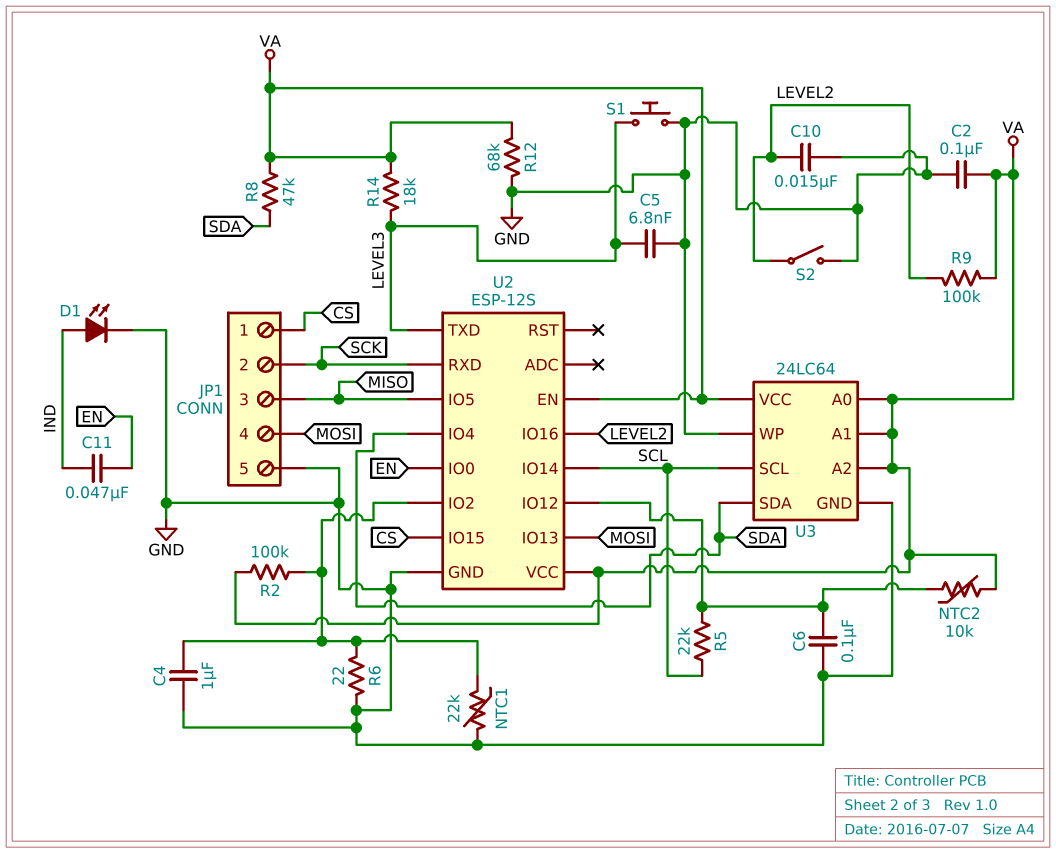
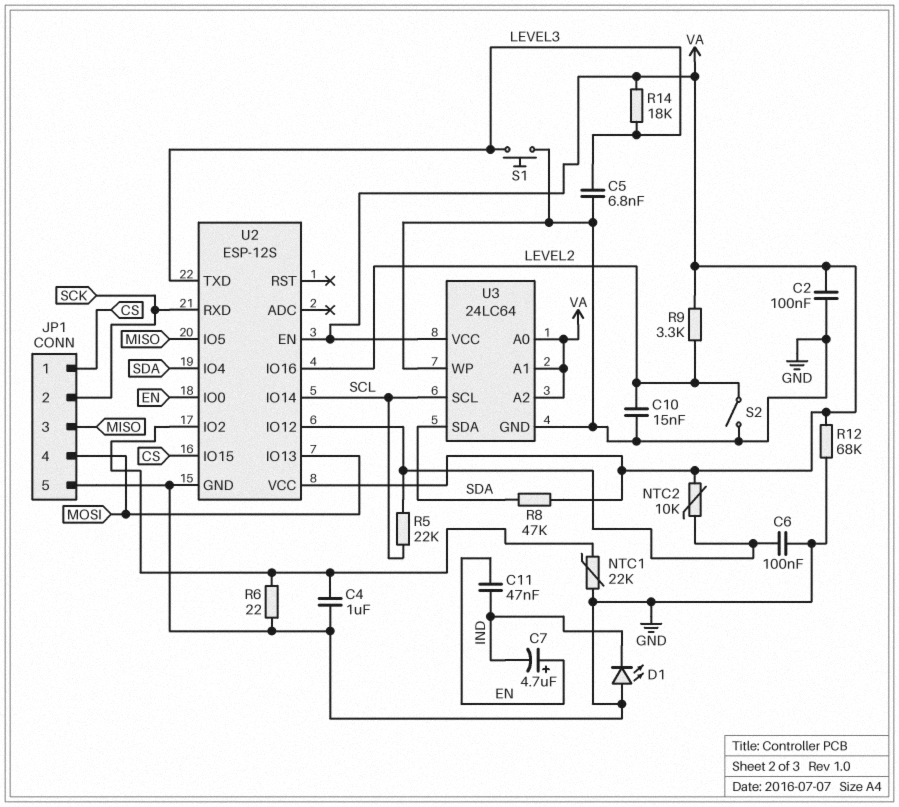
C7: none -> 4.7uF (plus EN, minus IND)
D1: LED (A IND, K GND) -> LED (A GND, K IND)
R2: 100k (U2/IO2, VA) -> none
R9: 100k (LEVEL2, VA) -> 3.3k (LEVEL2, VA)

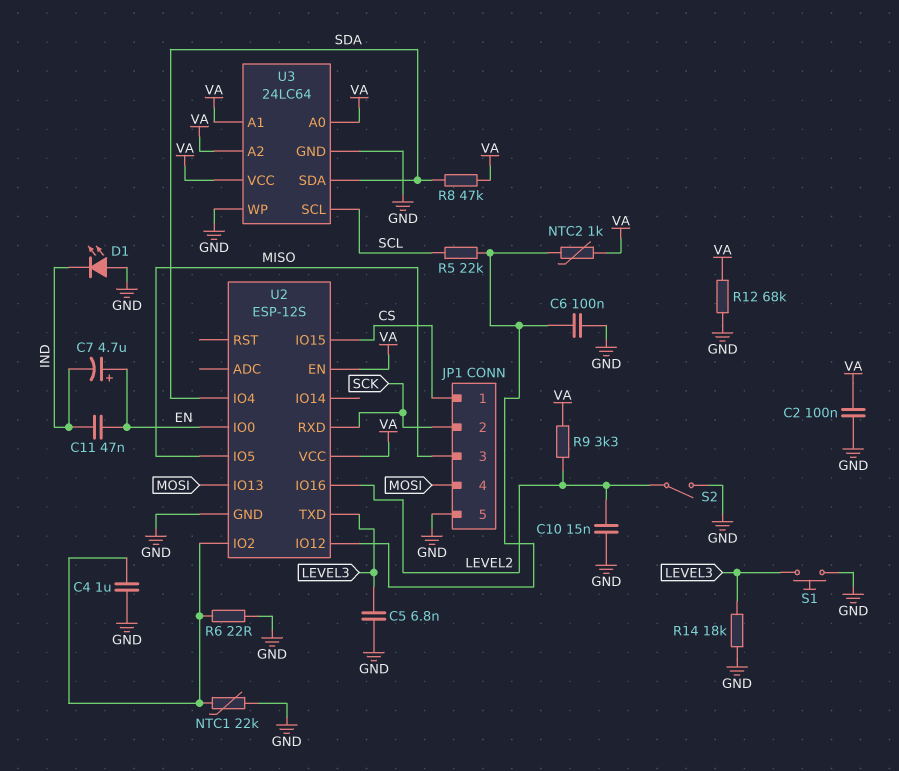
NTC2: 10k (U2/IO12, VA) -> 1k (U2/IO12, VA)
R14: 18k (LEVEL3, VA) -> 18k (GND, LEVEL3)
U2 pin IO14: SCL -> none

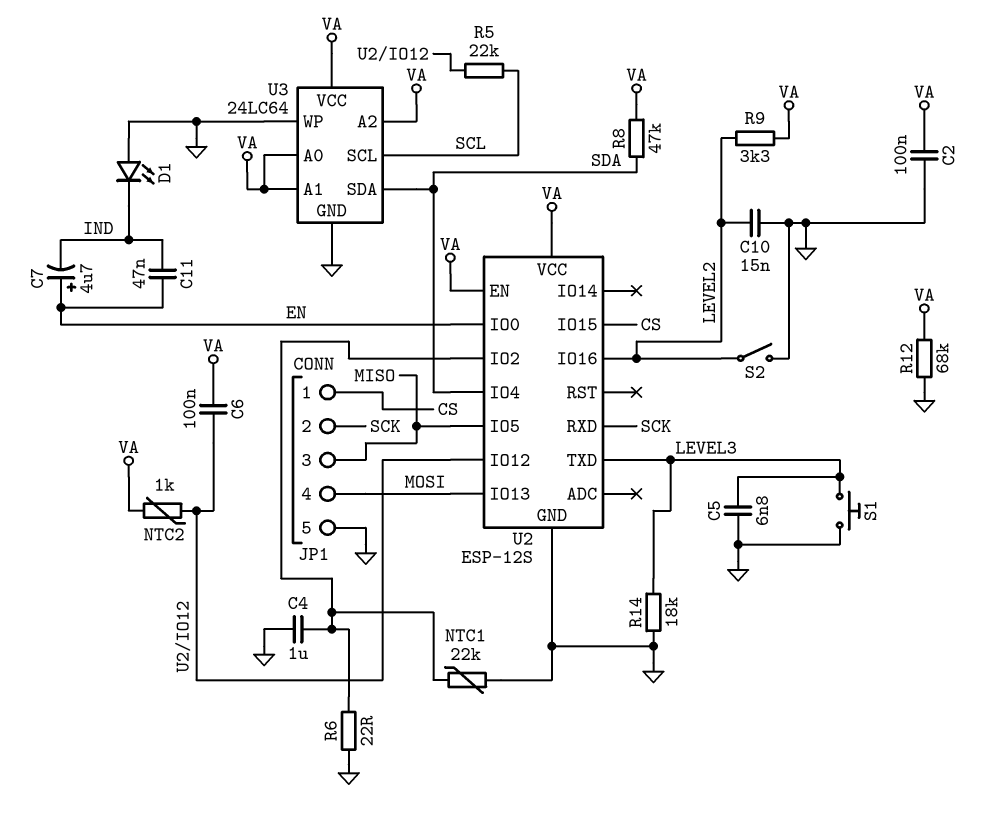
C6: 100nF (GND, U2/IO12) -> 100nF (U2/IO12, VA)

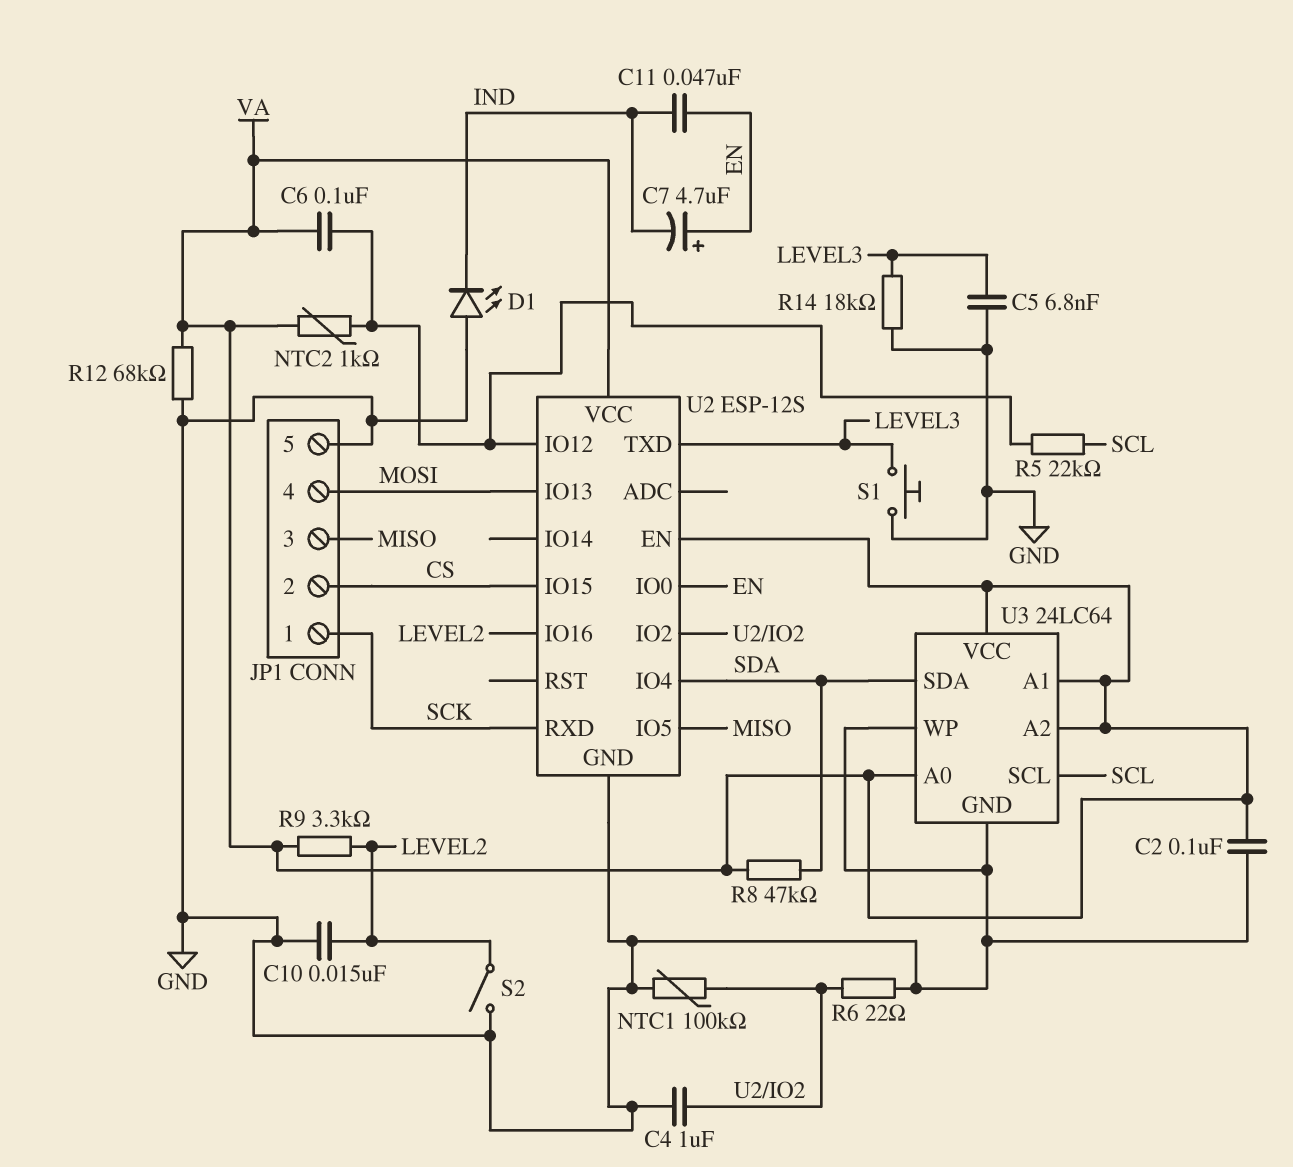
JP1 pin 1: CS -> SCK
JP1 pin 2: SCK -> CS
NTC1: 22k (GND, U2/IO2) -> 100k (GND, U2/IO2)

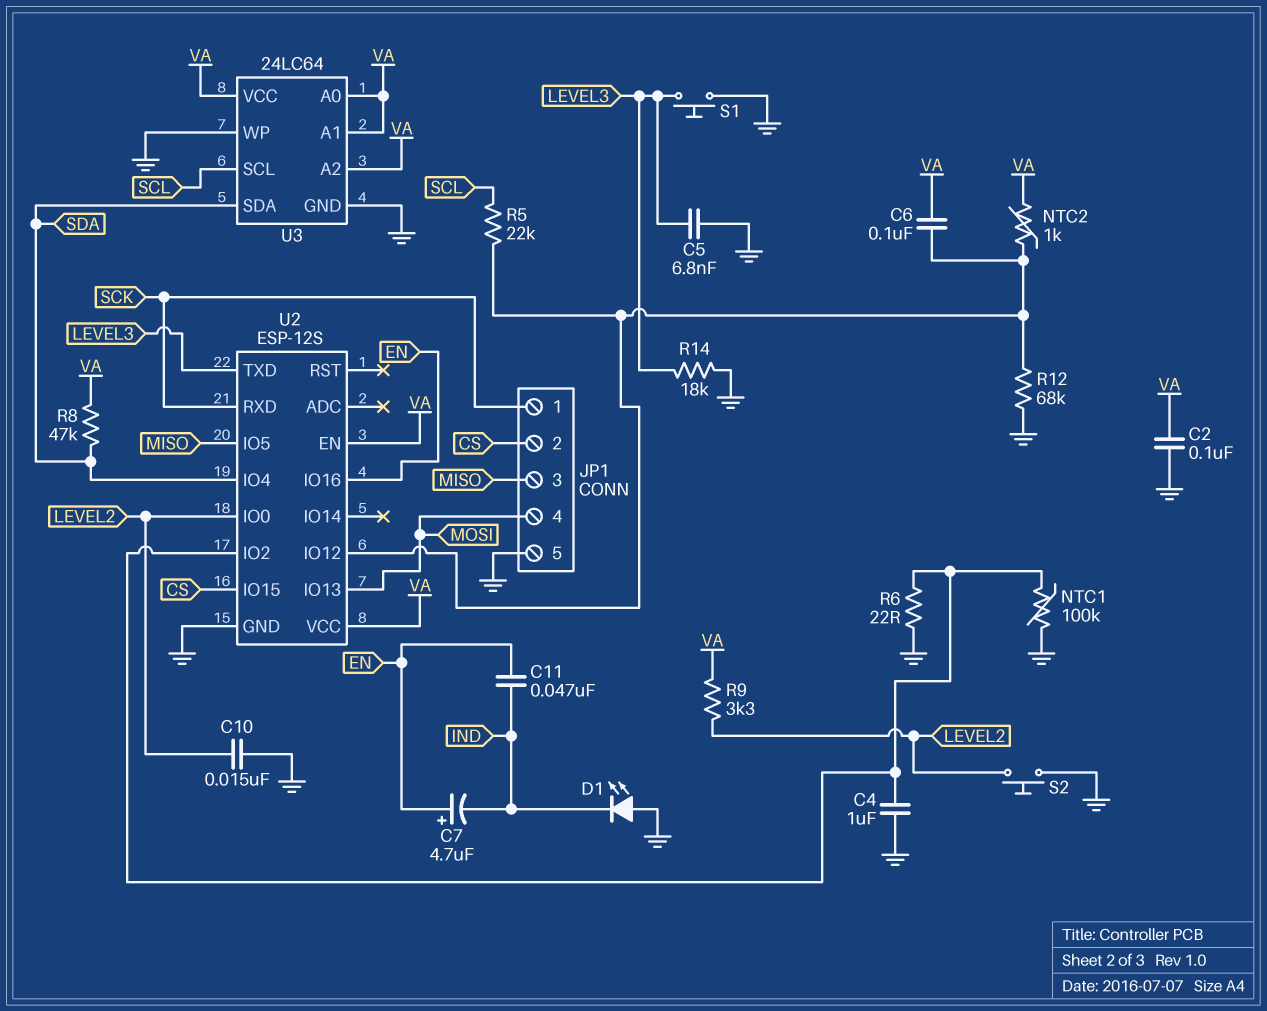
R12: 68k (GND, VA) -> 68k (GND, U2/IO12)
S2: switch (GND, LEVEL2) -> button (GND, LEVEL2)
U2 pin IO0: EN -> LEVEL2
U2 pin IO16: LEVEL2 -> EN

